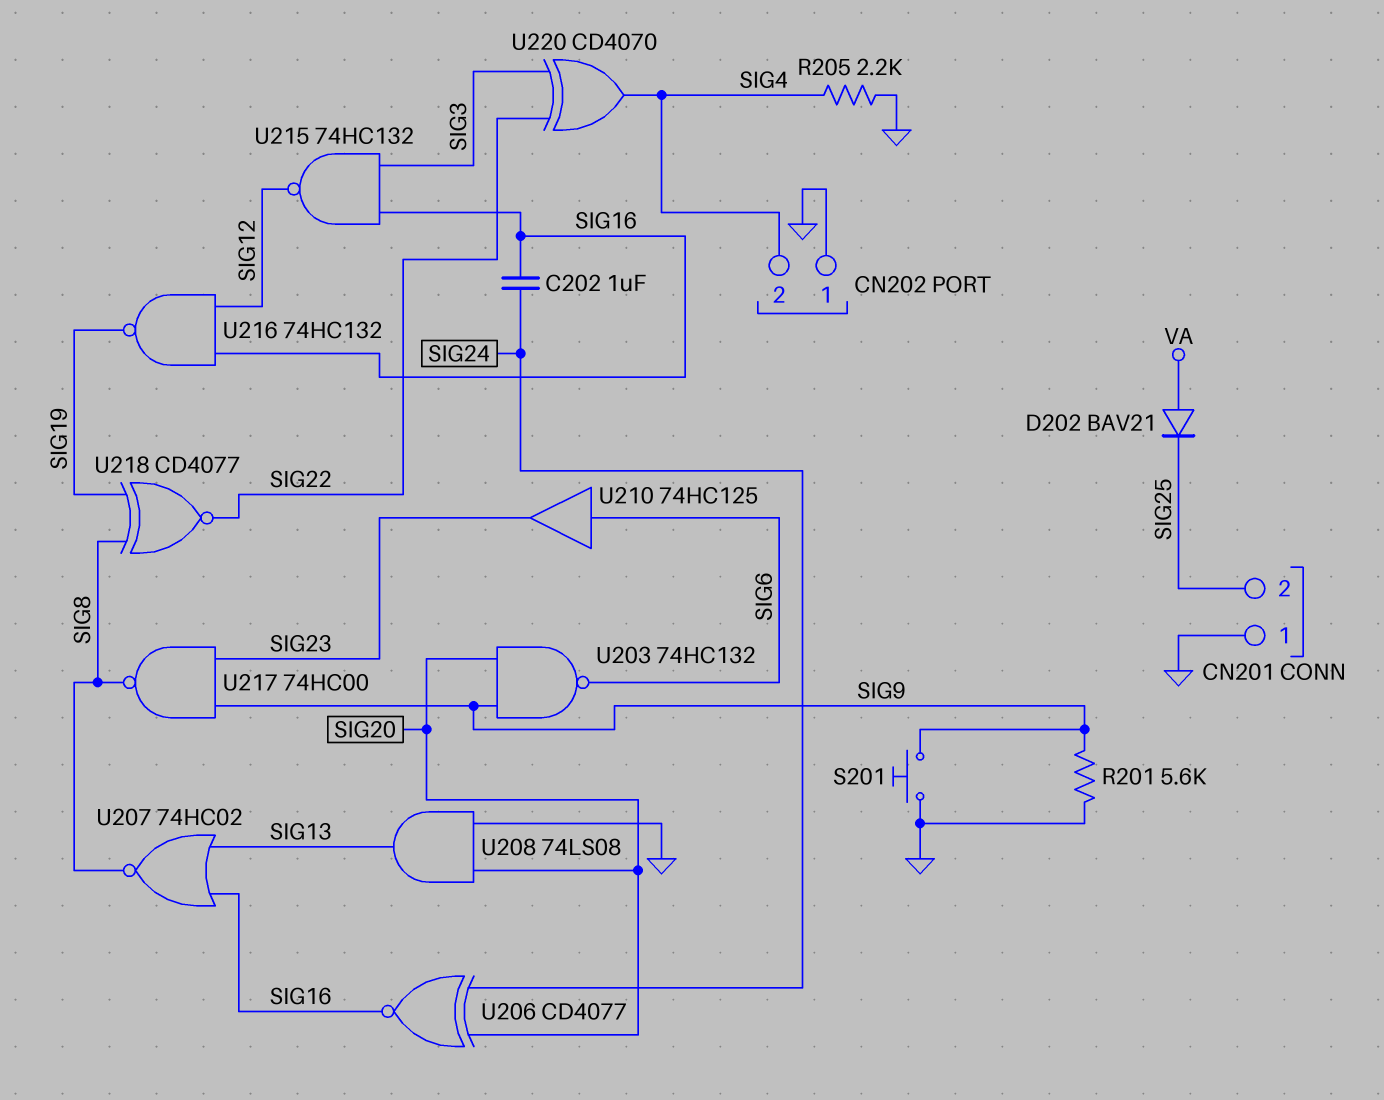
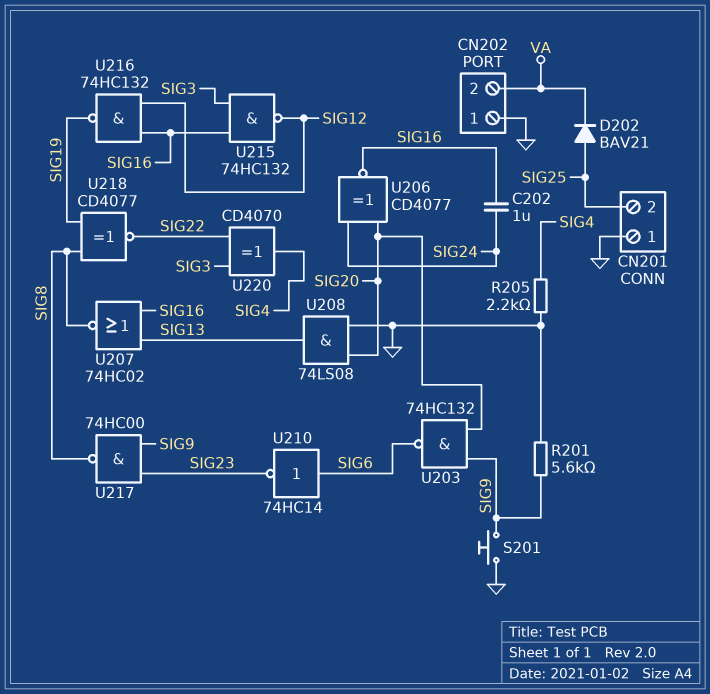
CN202 pin 2: SIG4 -> VA
D202: diode BAV21 (A VA, K SIG25) -> diode BAV21 (A SIG25, K VA)
U210: buffer 74HC125 (in SIG6, out SIG23) -> NOT 74HC14 (in SIG6, out SIG23)

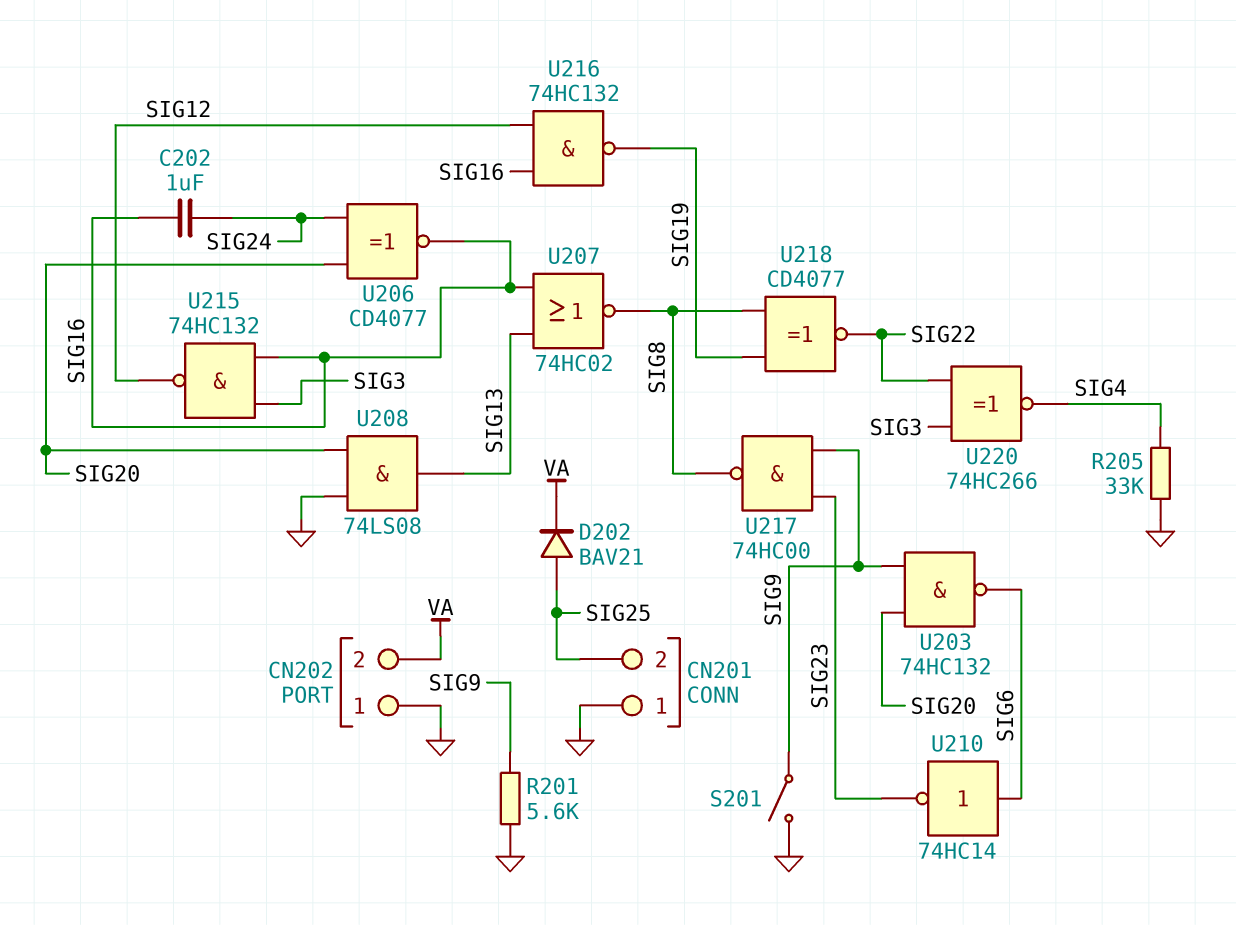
R205: 2.2k (GND, SIG4) -> 33k (GND, SIG4)
S201: button (GND, SIG9) -> switch (GND, SIG9)
U220: XOR CD4070 (in SIG3, in SIG22, out SIG4) -> XNOR 74HC266 (in SIG3, in SIG22, out SIG4)

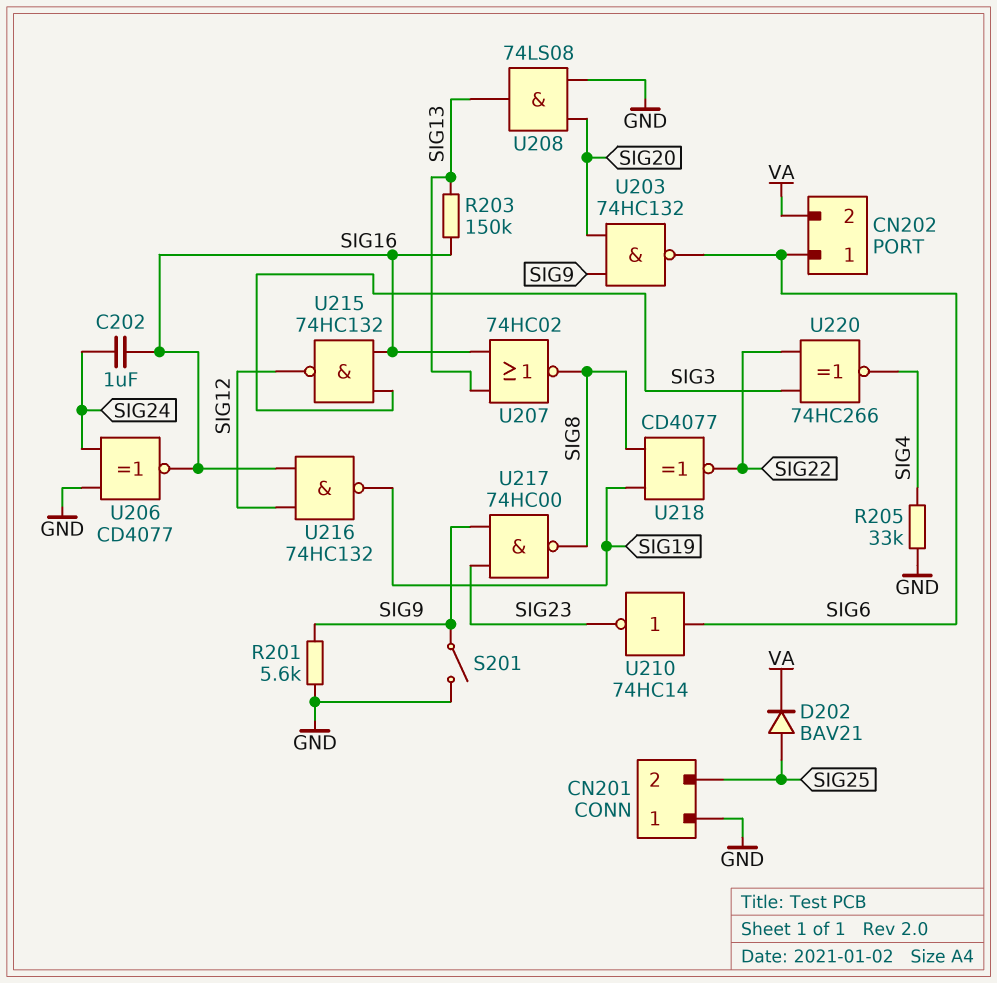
CN202 pin 1: GND -> SIG6
R203: none -> 150k (SIG13, SIG16)
U206: XNOR CD4077 (in SIG20, in SIG24, out SIG16) -> XNOR CD4077 (in GND, in SIG24, out SIG16)

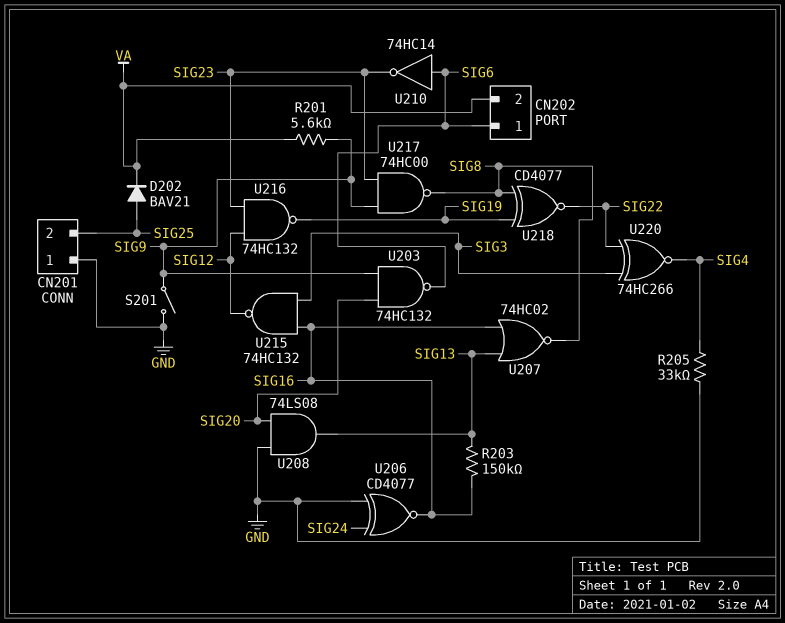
C202: 1uF (SIG16, SIG24) -> none
R201: 5.6k (GND, SIG9) -> 5.6k (SIG9, VA)
U216: NAND 74HC132 (in SIG12, in SIG16, out SIG19) -> NAND 74HC132 (in SIG12, in SIG23, out SIG19)

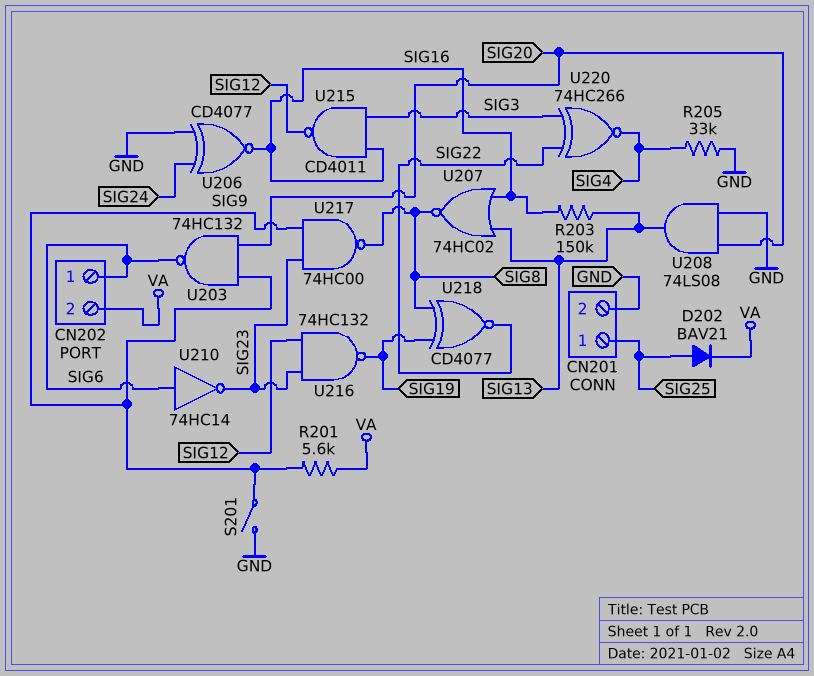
CN201 pin 1: GND -> SIG25
CN201 pin 2: SIG25 -> GND
U215: NAND 74HC132 (in SIG3, in SIG16, out SIG12) -> NAND CD4011 (in SIG3, in SIG16, out SIG12)

